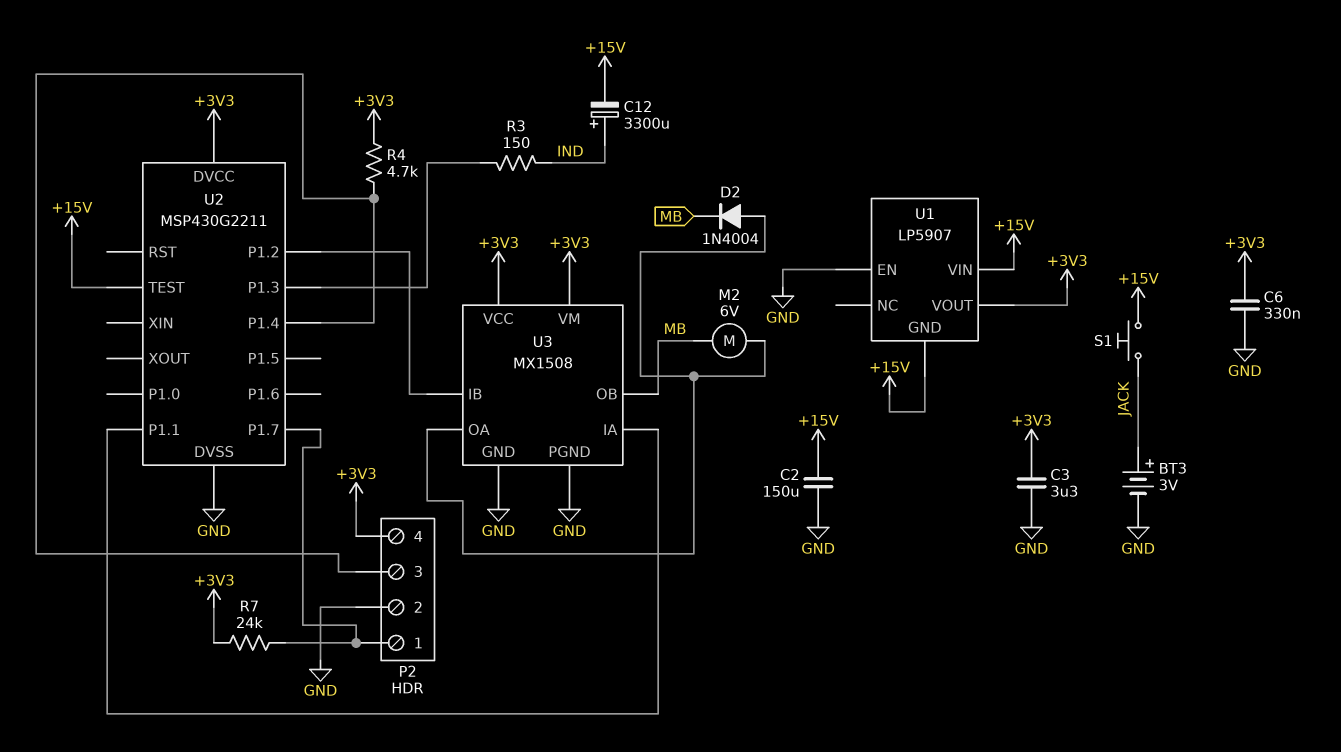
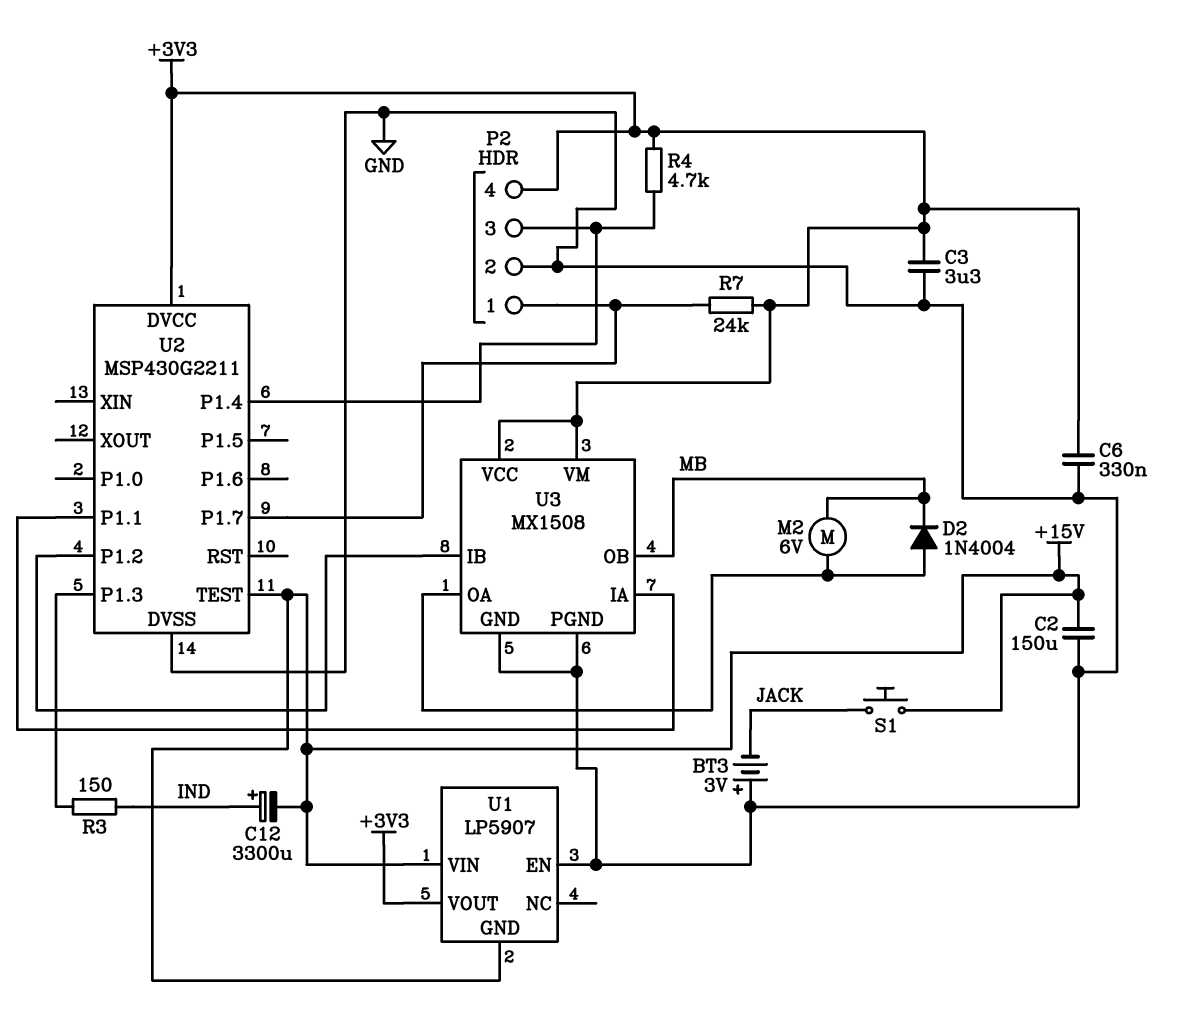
BT3: 3V (plus JACK, minus GND) -> 3V (plus GND, minus JACK)

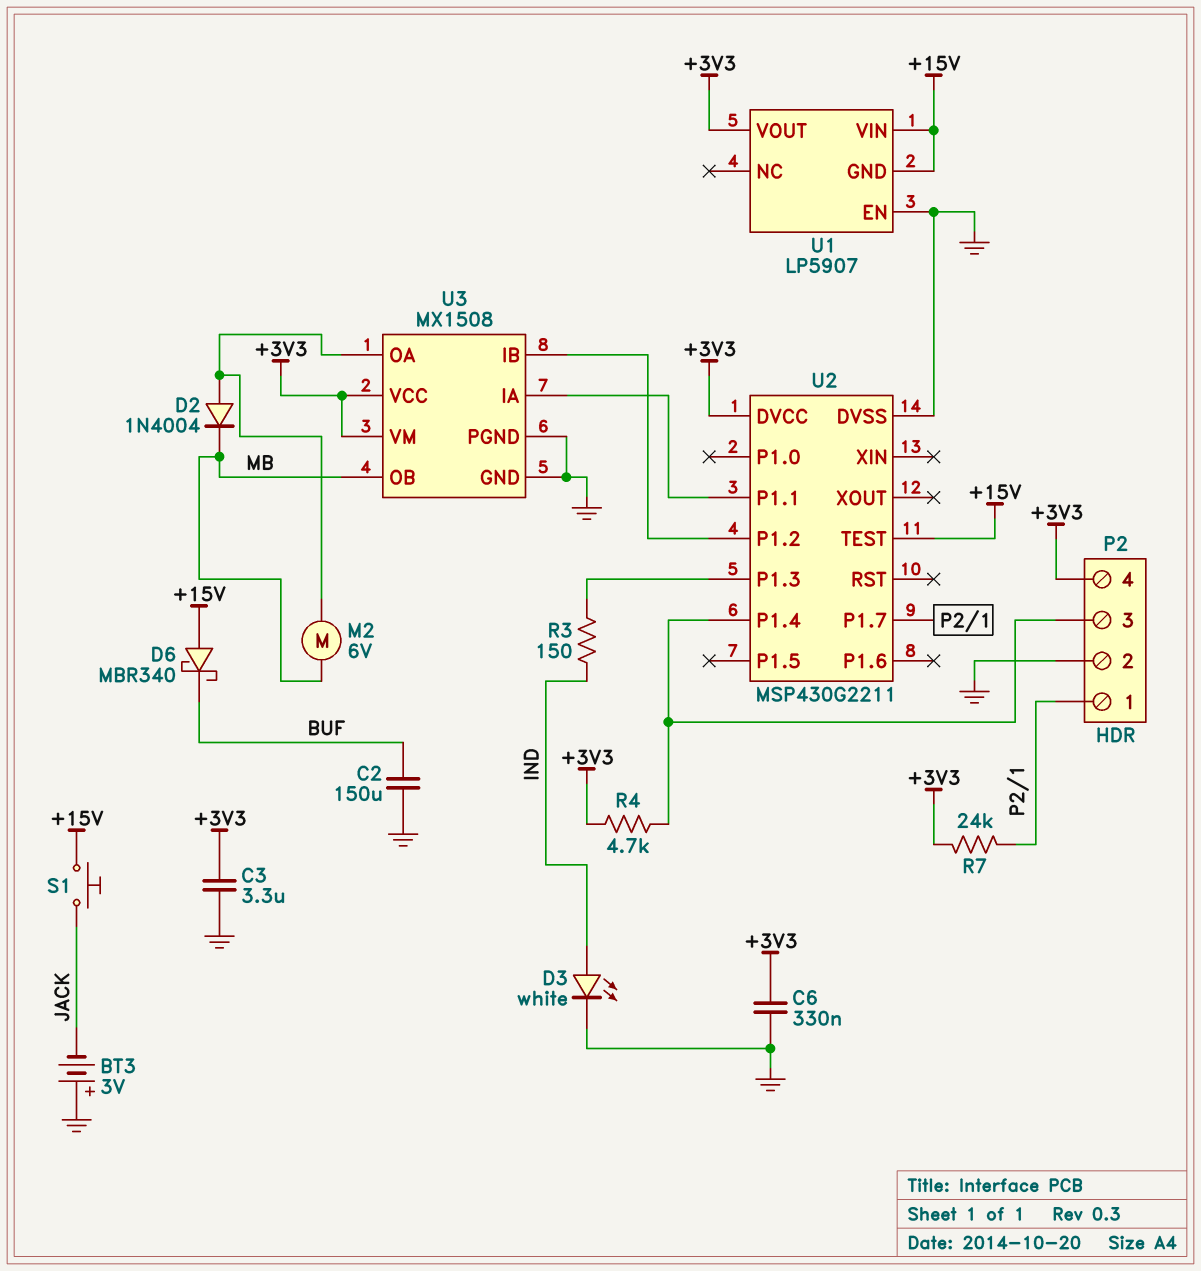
C2: 150uF (+15V, GND) -> 150uF (BUF, GND)
C12: 3300uF (plus IND, minus +15V) -> none
D3: none -> LED white (A IND, K GND)
D6: none -> schottky MBR340 (A +15V, K BUF)

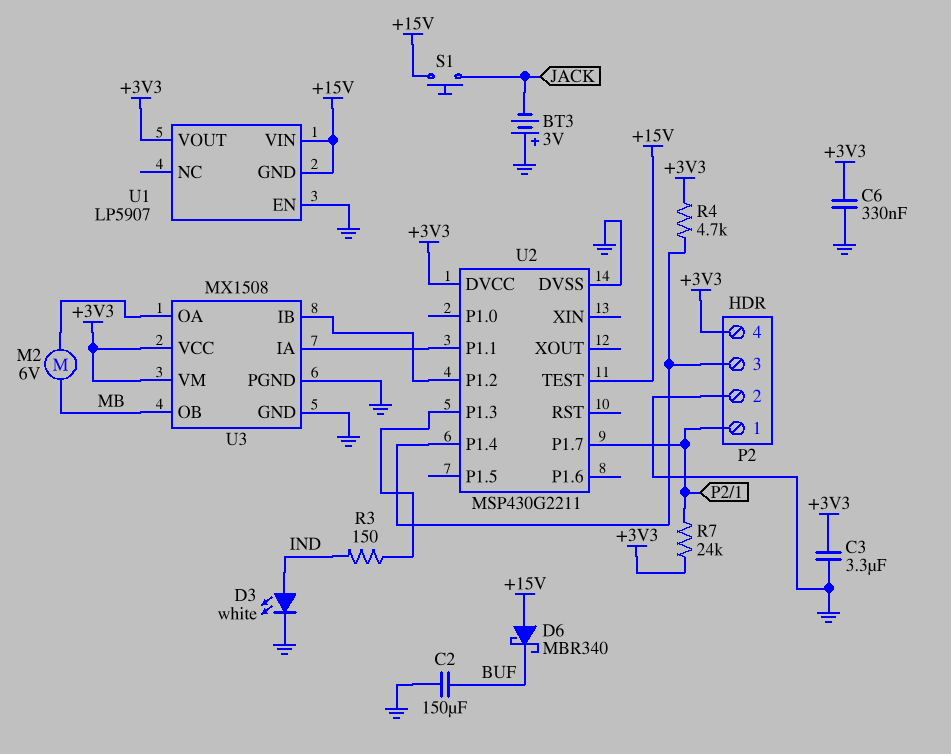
D2: diode 1N4004 (A U3/OA, K MB) -> none

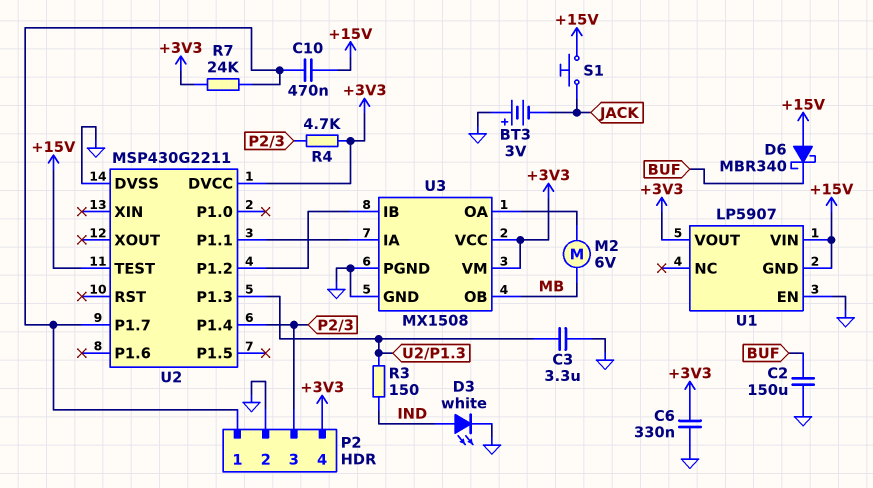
C3: 3.3uF (+3V3, GND) -> 3.3uF (GND, U2/P1.3)
C10: none -> 470nF (+15V, P2/1)

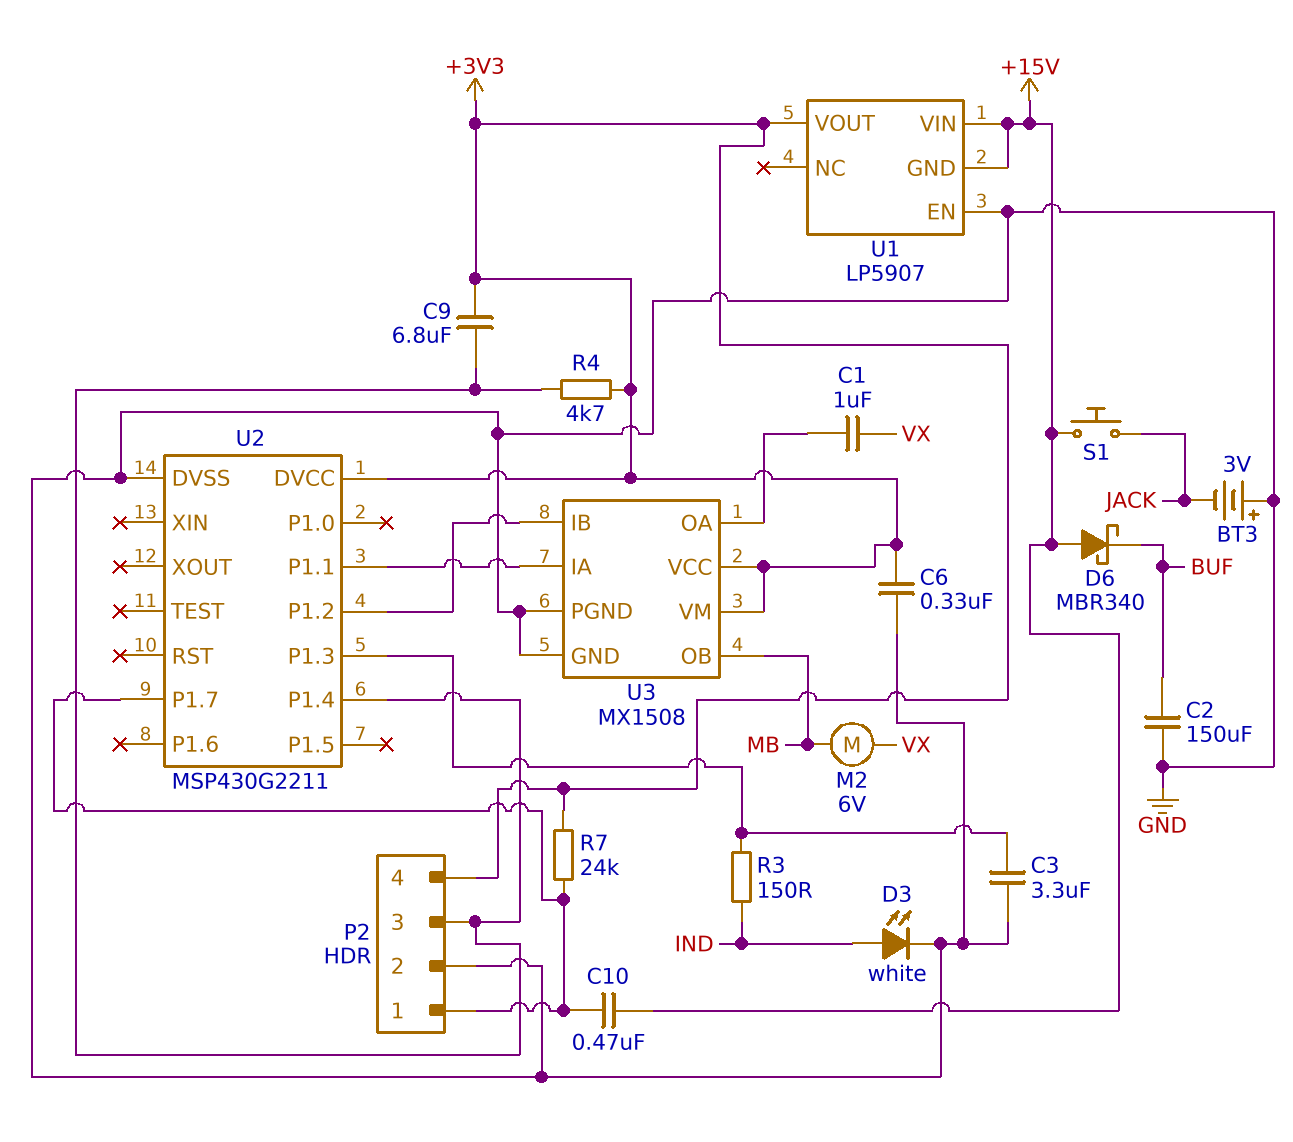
C1: none -> 1uF (U3/OA, VX)
C9: none -> 6.8uF (+3V3, P2/3)
M2: motor 6V (MB, U3/OA) -> motor 6V (MB, VX)
U2 pin TEST: +15V -> none

